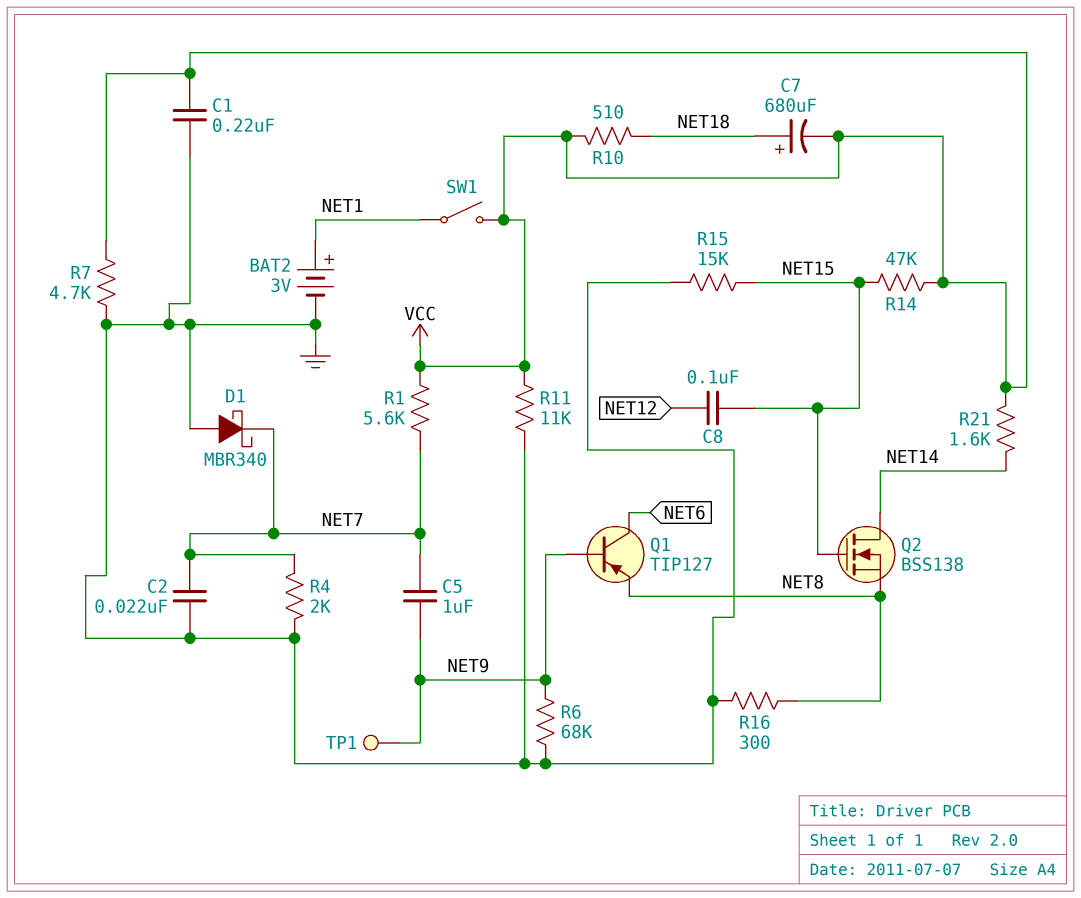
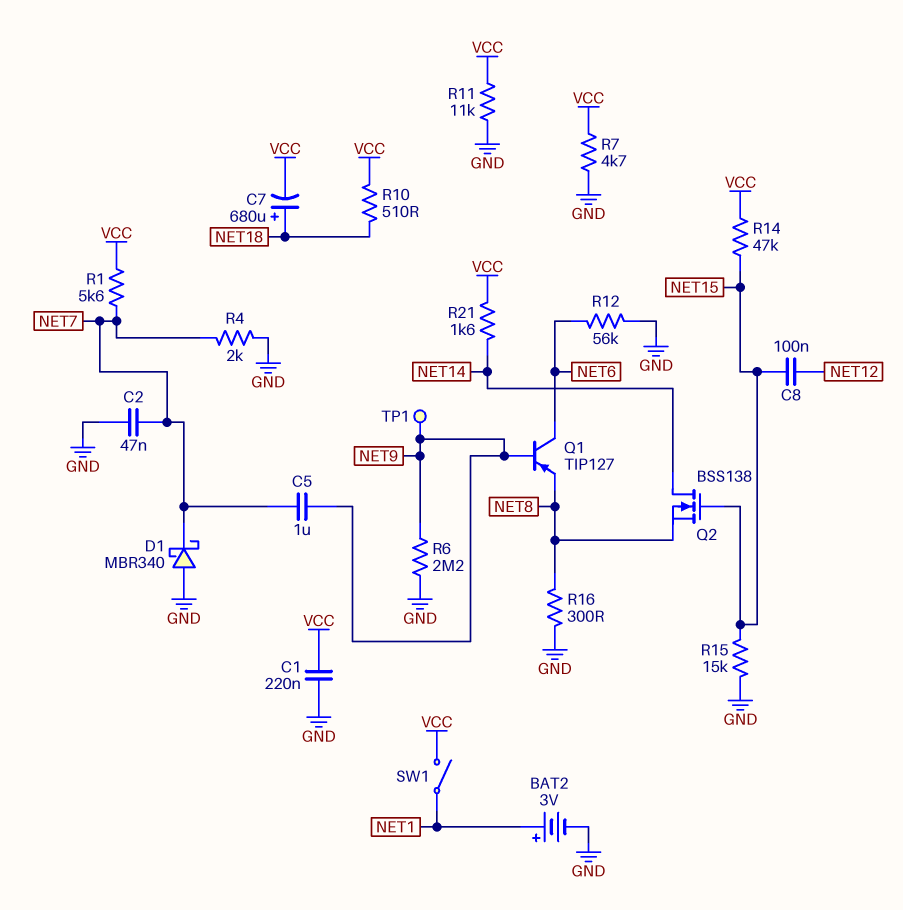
C2: 22nF (GND, NET7) -> 47nF (GND, NET7)
R6: 68k (GND, NET9) -> 2.2M (GND, NET9)
R12: none -> 56k (GND, NET6)

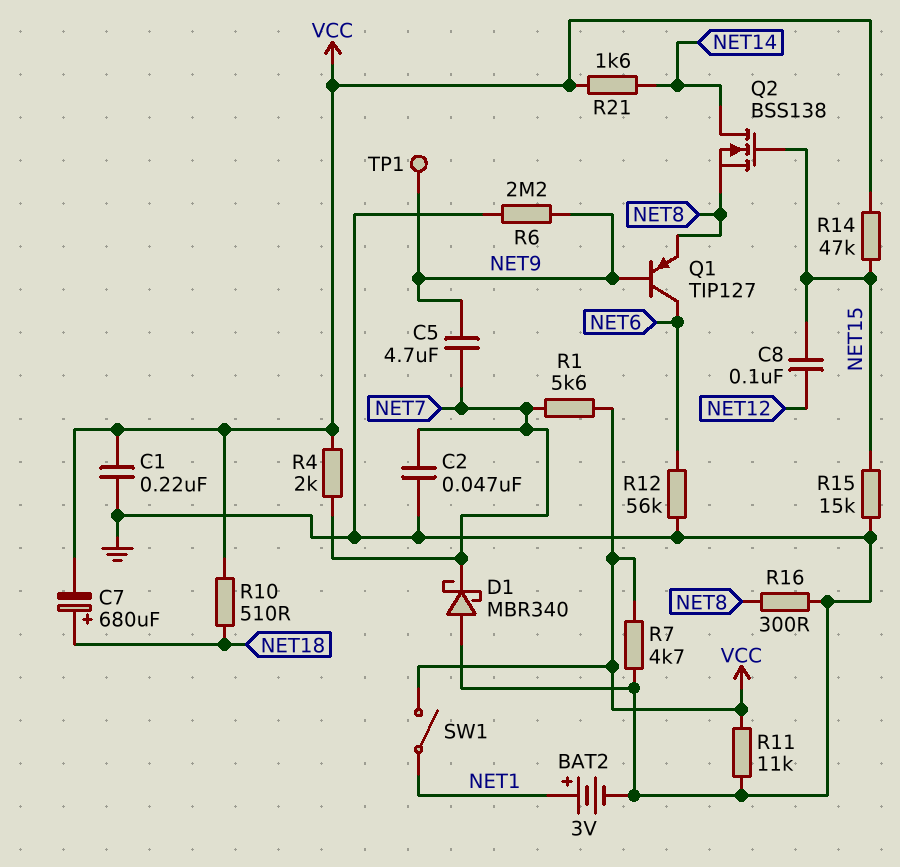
C5: 1uF (NET7, NET9) -> 4.7uF (NET7, NET9)
R4: 2k (GND, NET7) -> 2k (NET7, VCC)

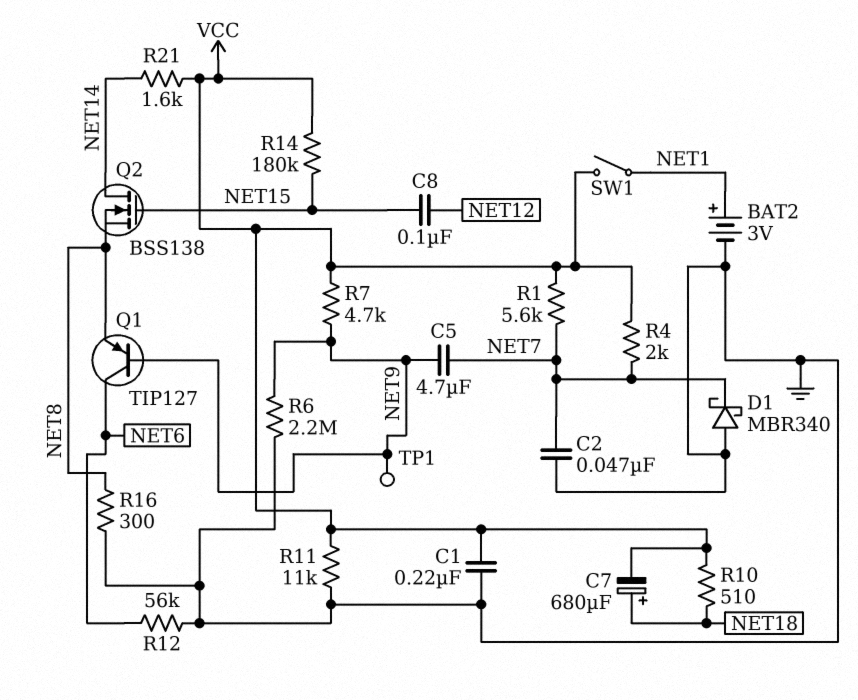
R7: 4.7k (GND, VCC) -> 4.7k (NET9, VCC)
R14: 47k (NET15, VCC) -> 180k (NET15, VCC)
R15: 15k (GND, NET15) -> none

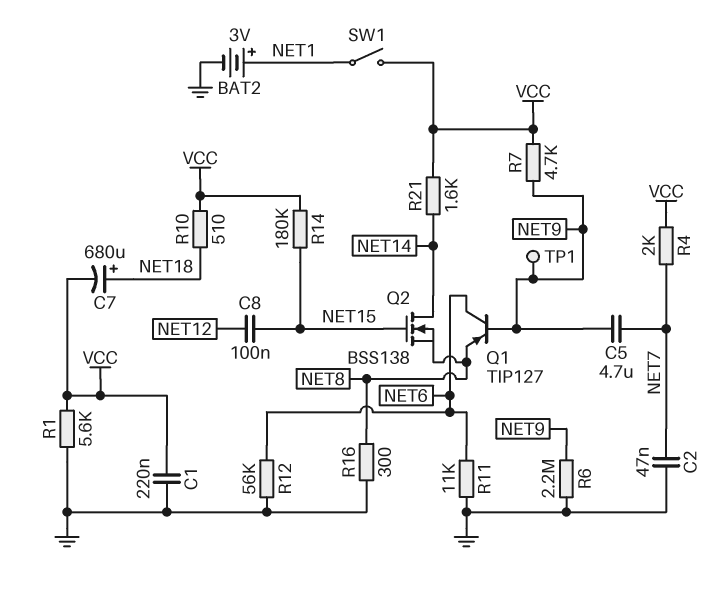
D1: schottky MBR340 (A GND, K NET7) -> none
R1: 5.6k (NET7, VCC) -> 5.6k (GND, VCC)
R11: 11k (GND, VCC) -> 11k (GND, NET6)

